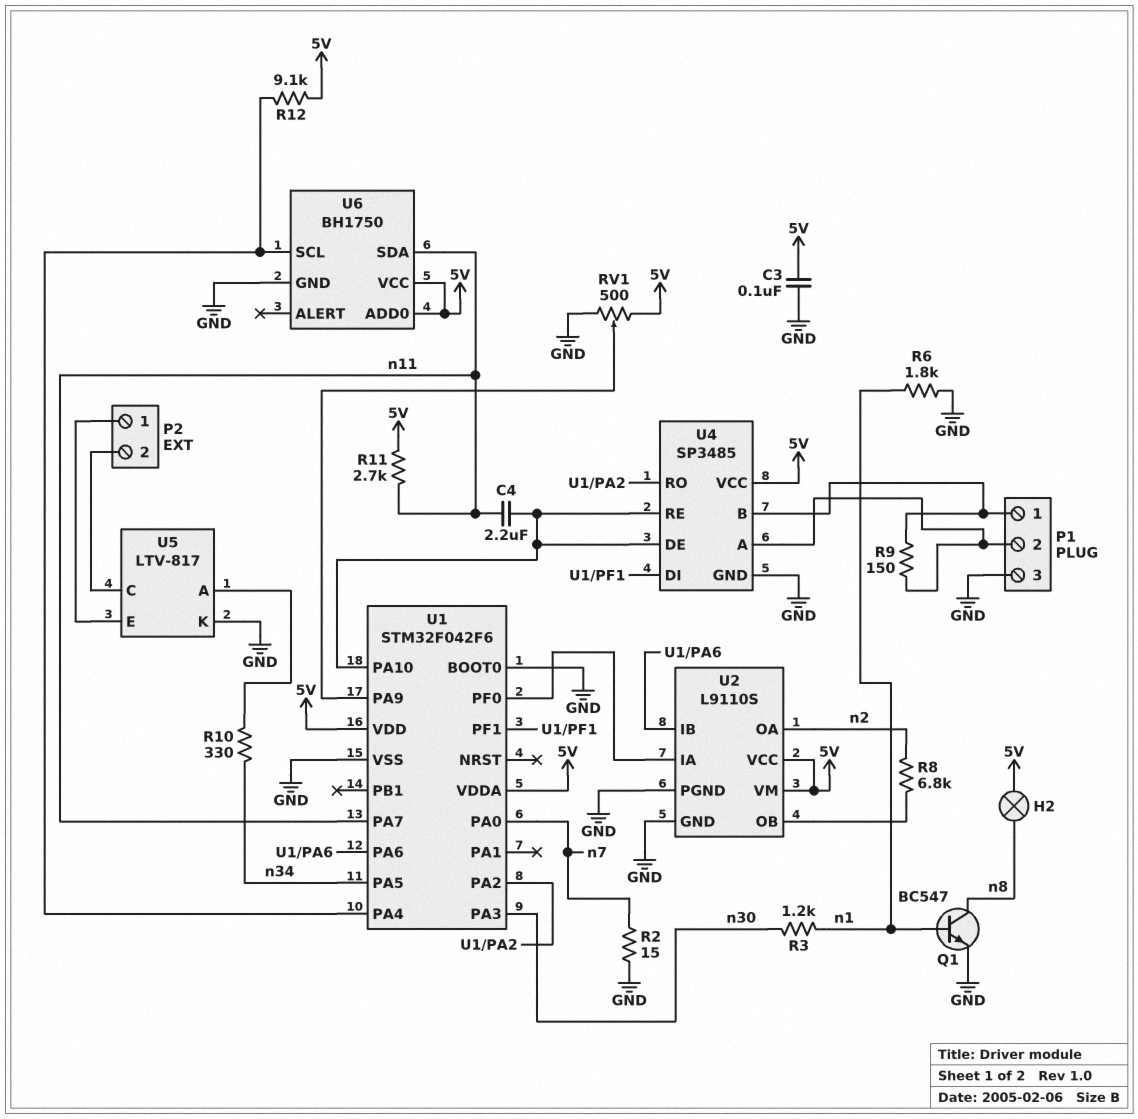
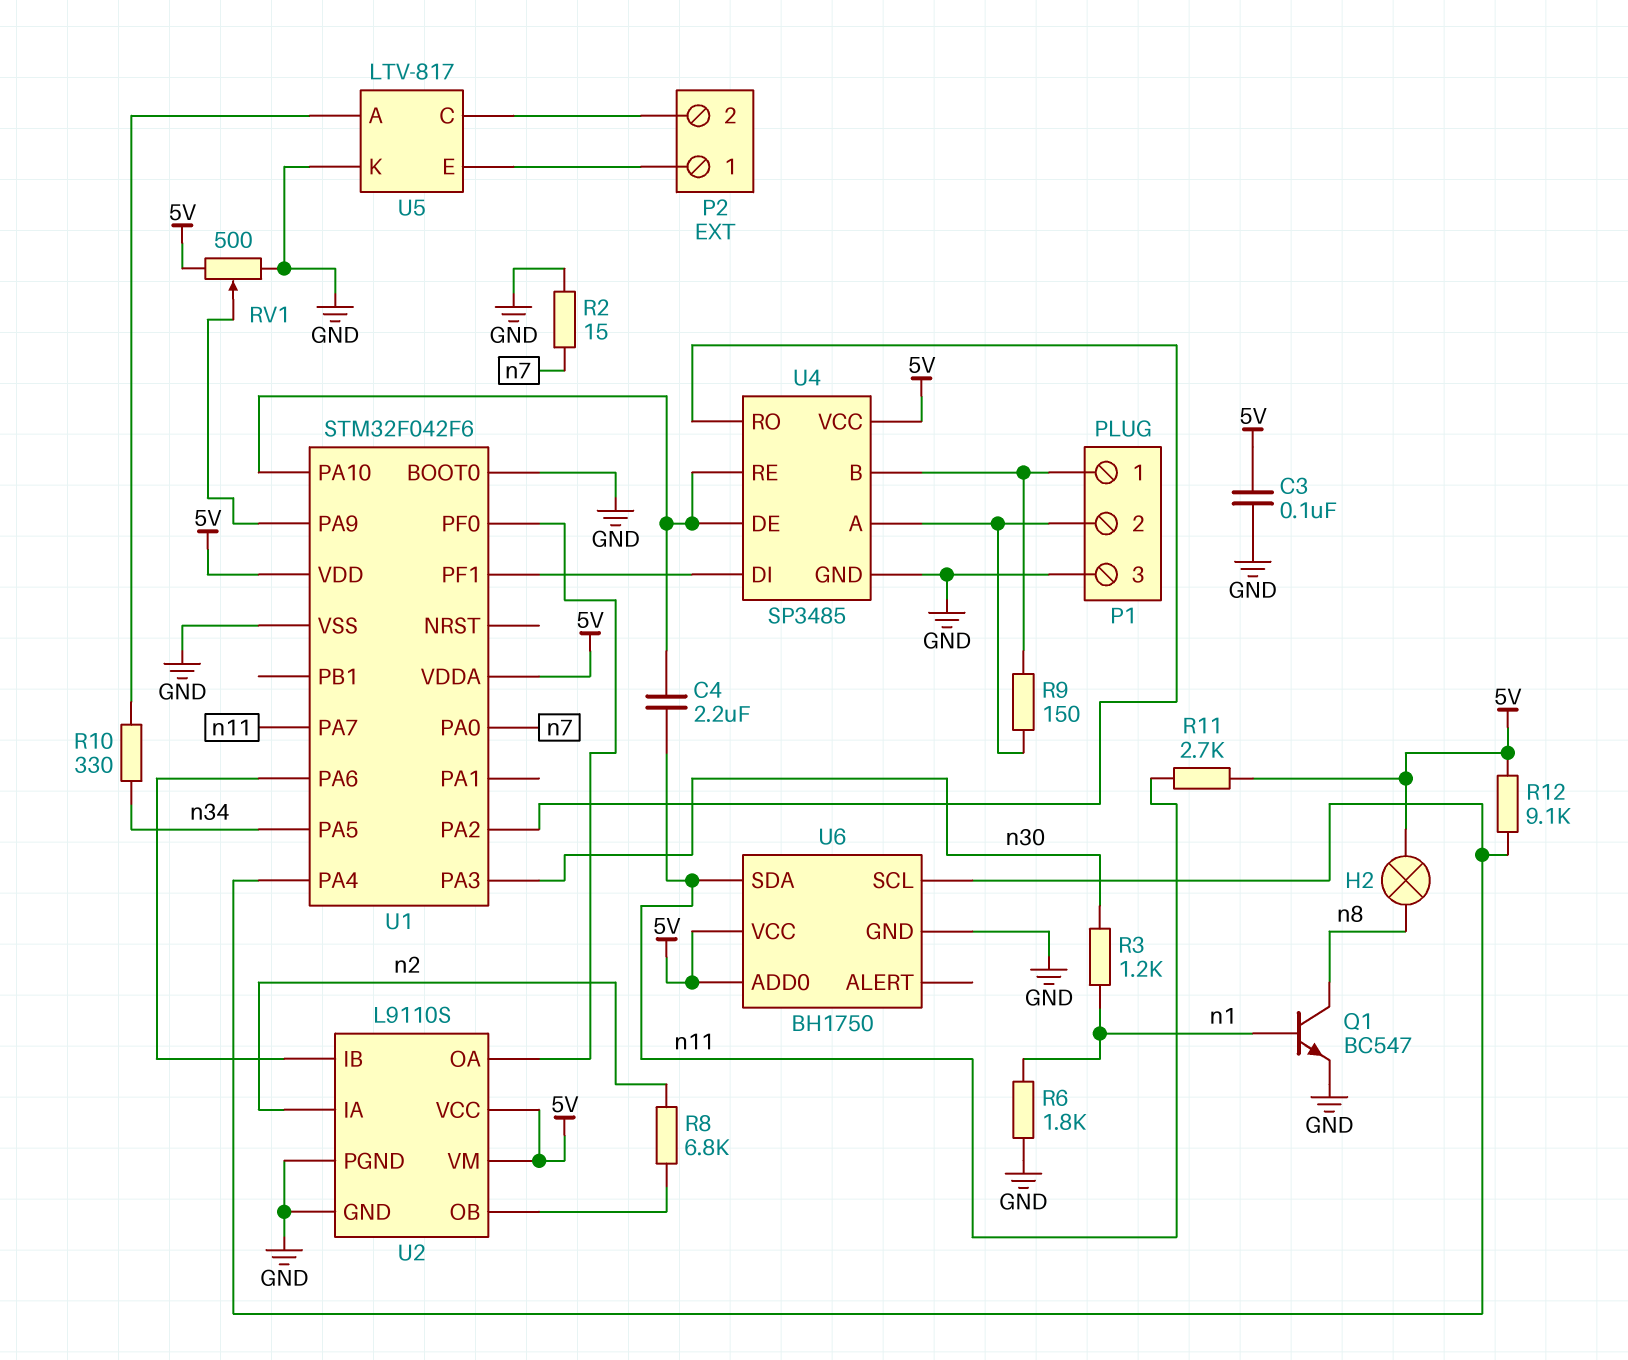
U2 pin IA: U1/PF0 -> n2
U2 pin OA: n2 -> U1/PF0

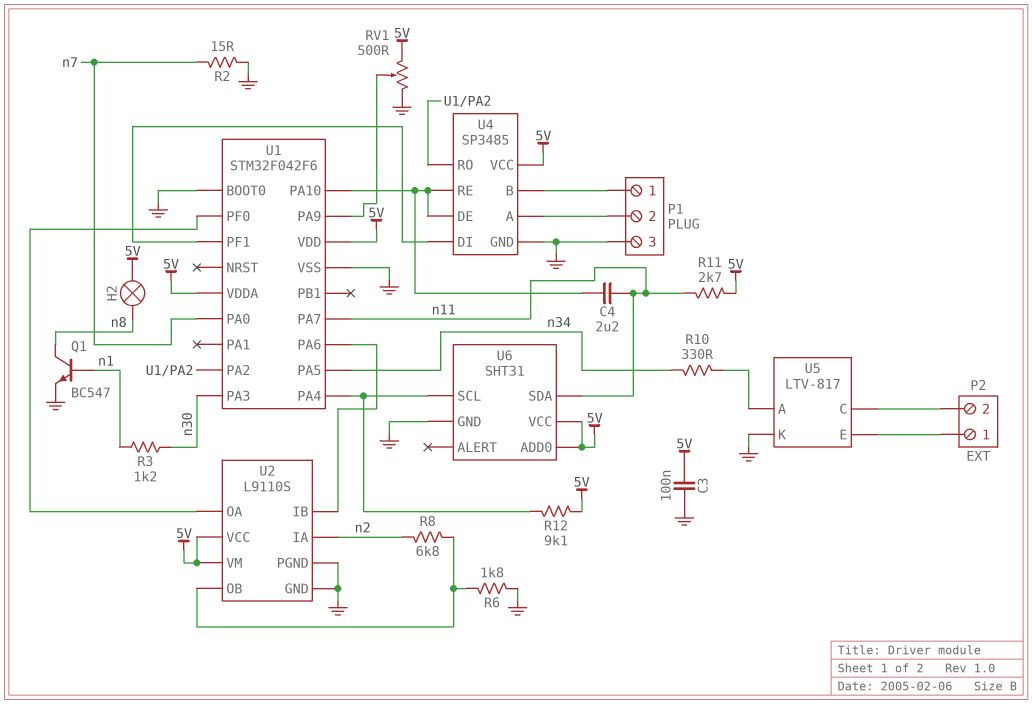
R6: 1.8k (GND, n1) -> 1.8k (GND, U2/OB)
R9: 150 (P1/1, P1/2) -> none
U6: BH1750 -> SHT31

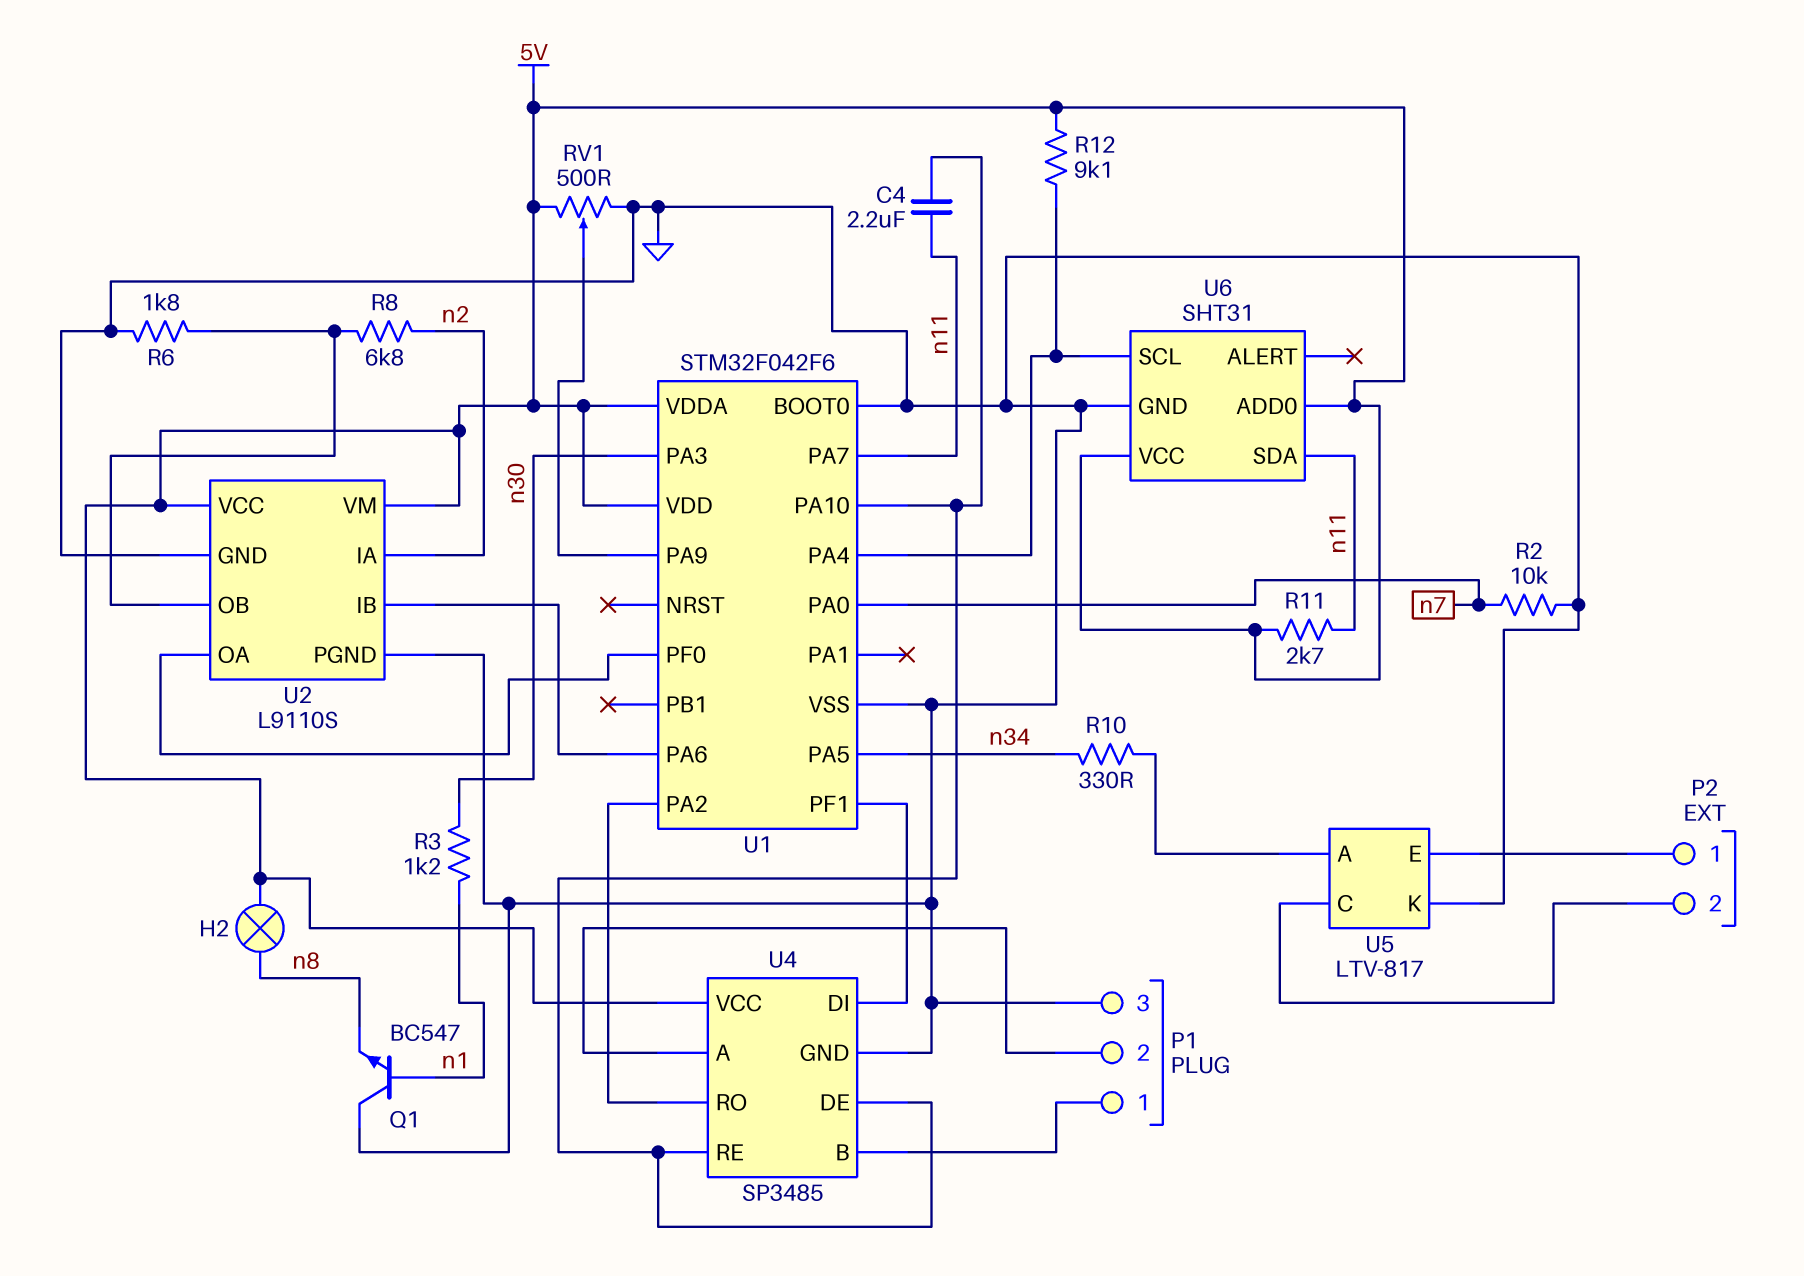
C3: 100nF (5V, GND) -> none
Q1: NPN BC547 (B n1, C n8, E GND) -> NPN BC547 (B n1, C GND, E n8)
R2: 15 (GND, n7) -> 10k (GND, n7)

